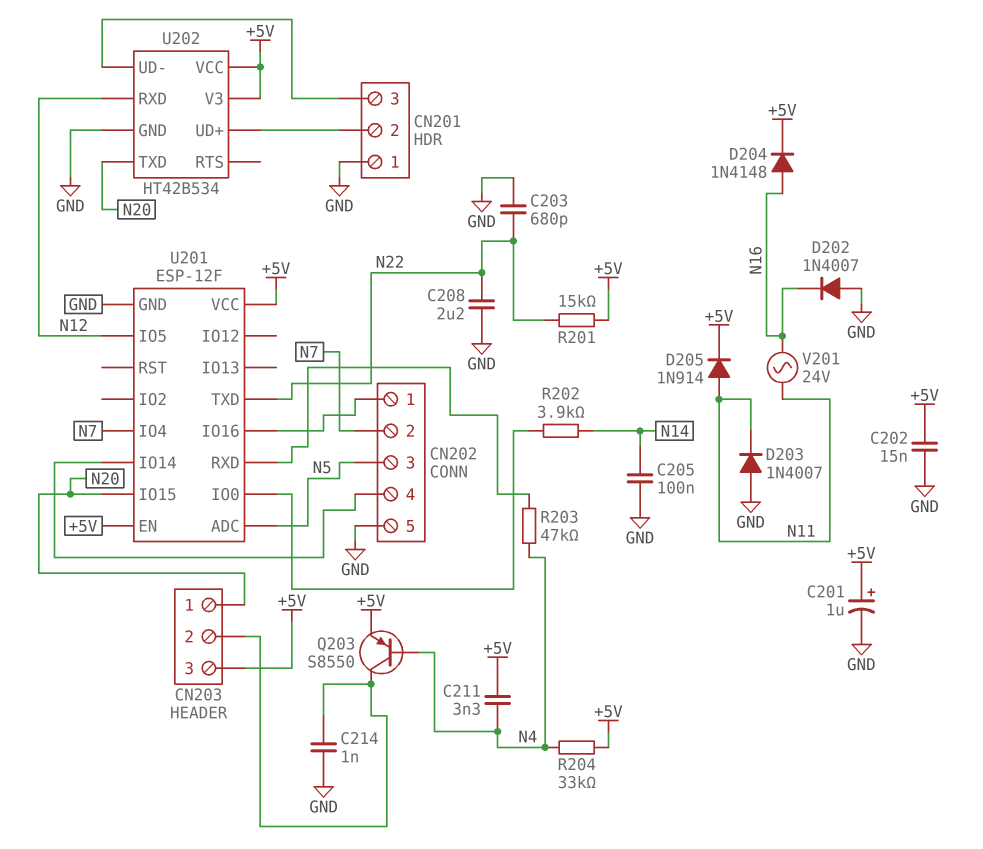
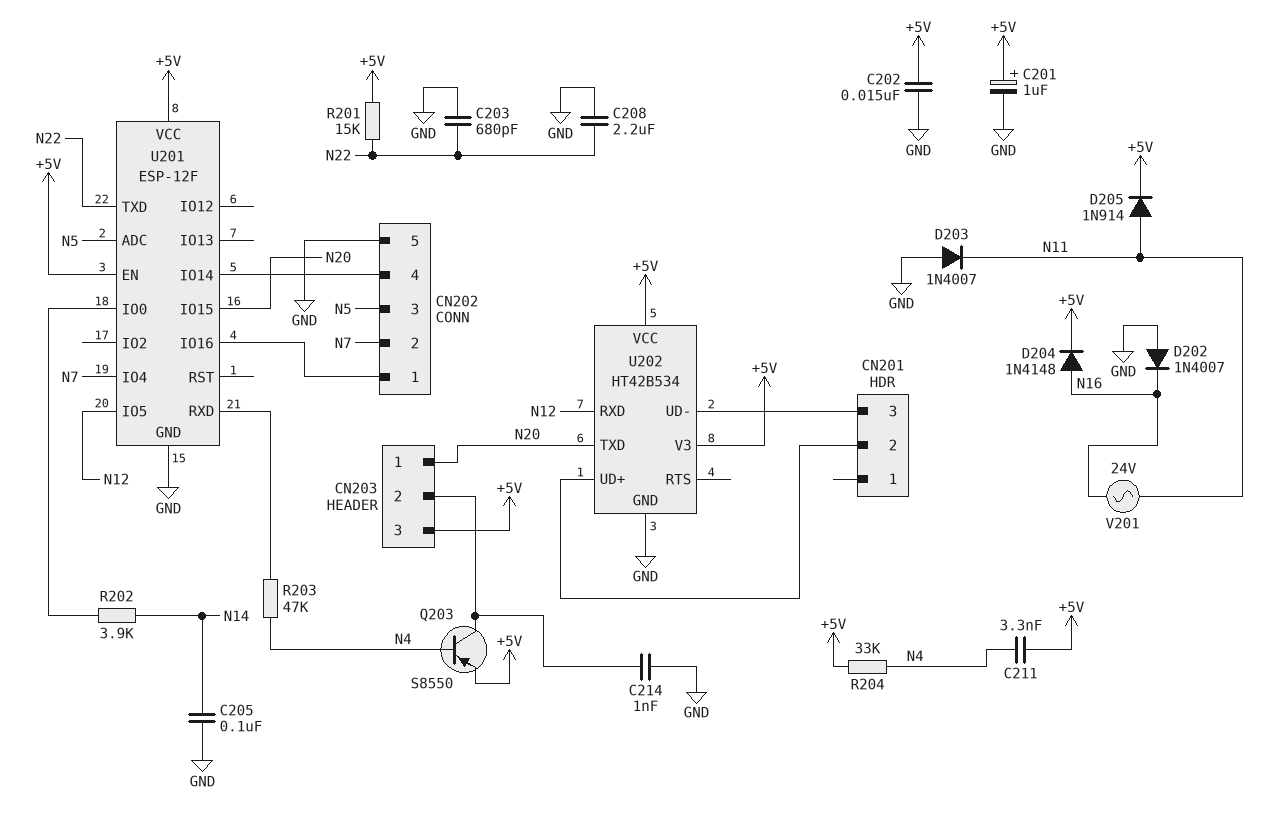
CN201 pin 1: GND -> none

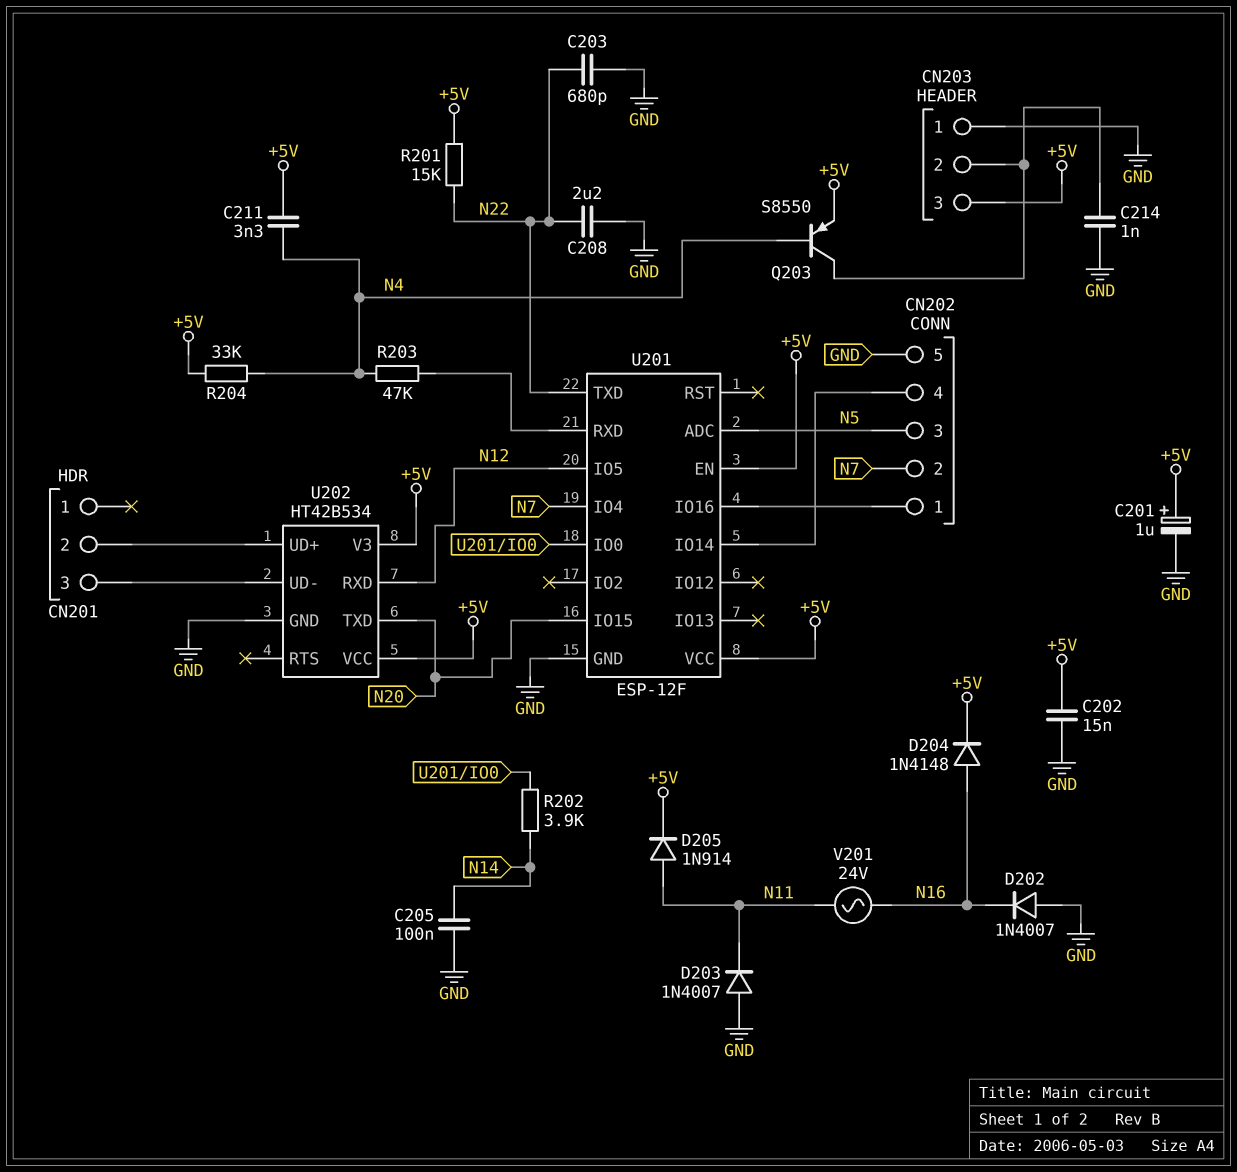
CN203 pin 1: N20 -> GND

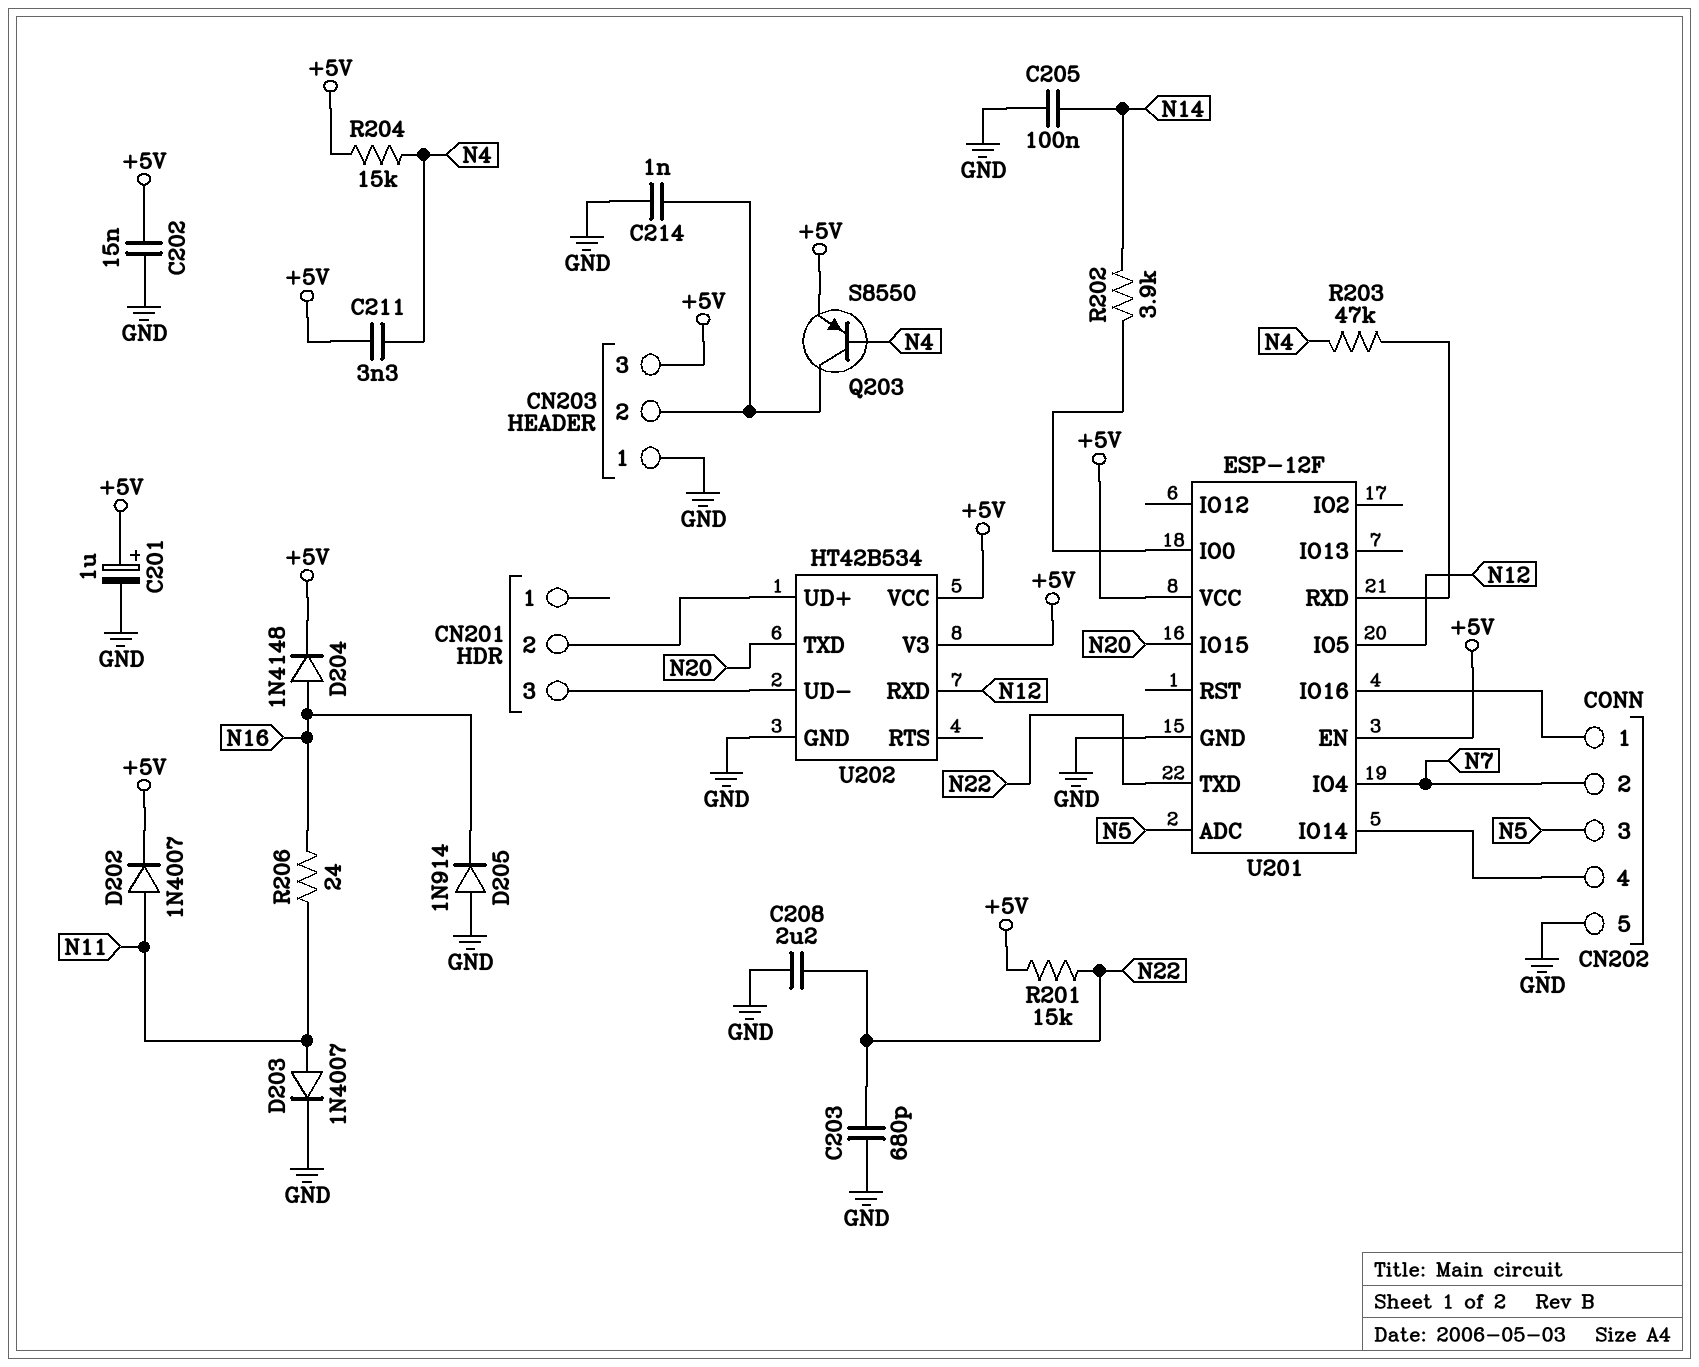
D202: diode 1N4007 (A GND, K N16) -> diode 1N4007 (A N11, K +5V)
D203: diode 1N4007 (A GND, K N11) -> diode 1N4007 (A N11, K GND)
D205: diode 1N914 (A N11, K +5V) -> diode 1N914 (A GND, K N16)
R204: 33k (+5V, N4) -> 15k (+5V, N4)
R206: none -> 24 (N11, N16)
V201: AC 24V (N11, N16) -> none

